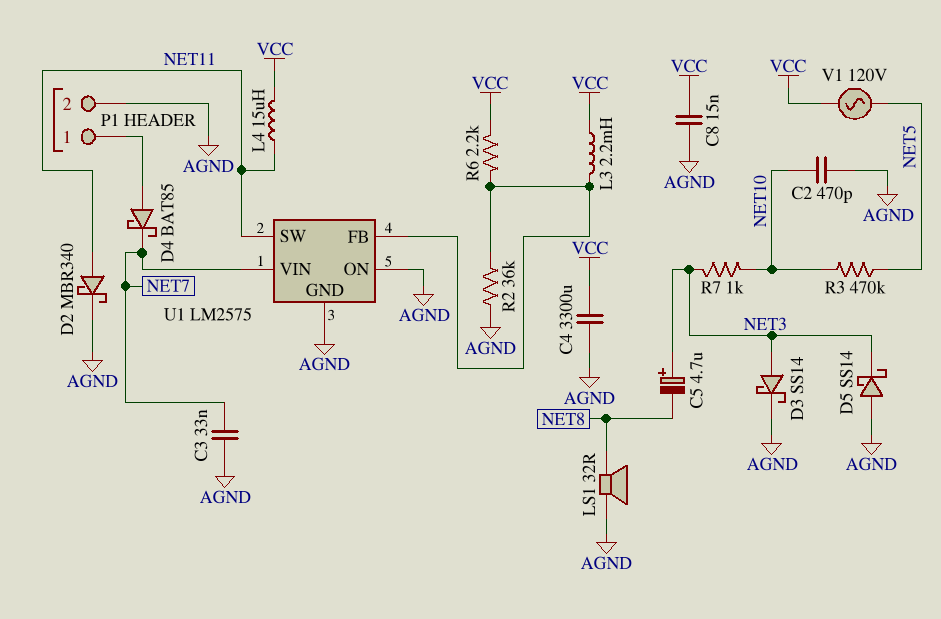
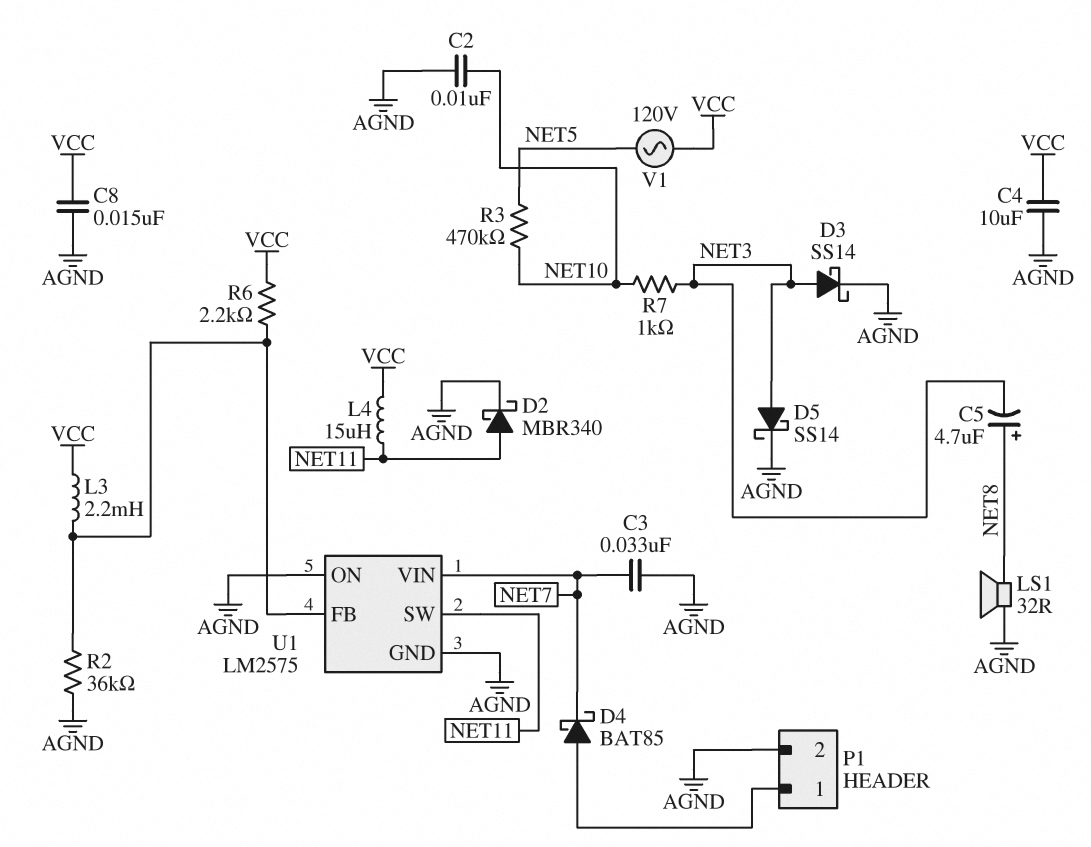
C2: 470pF (AGND, NET10) -> 10nF (AGND, NET10)
C4: 3300uF (AGND, VCC) -> 10uF (AGND, VCC)
C5: 4.7uF (plus NET3, minus NET8) -> 4.7uF (plus NET8, minus NET3)
D5: schottky SS14 (A AGND, K NET3) -> schottky SS14 (A NET3, K AGND)

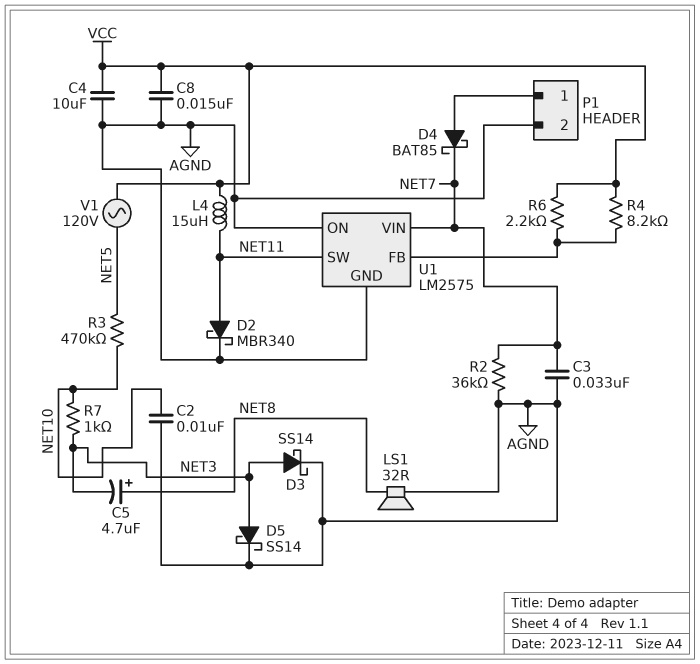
L3: 2.2mH (U1/FB, VCC) -> none
R2: 36k (AGND, U1/FB) -> 36k (AGND, NET7)
R4: none -> 8.2k (U1/FB, VCC)

